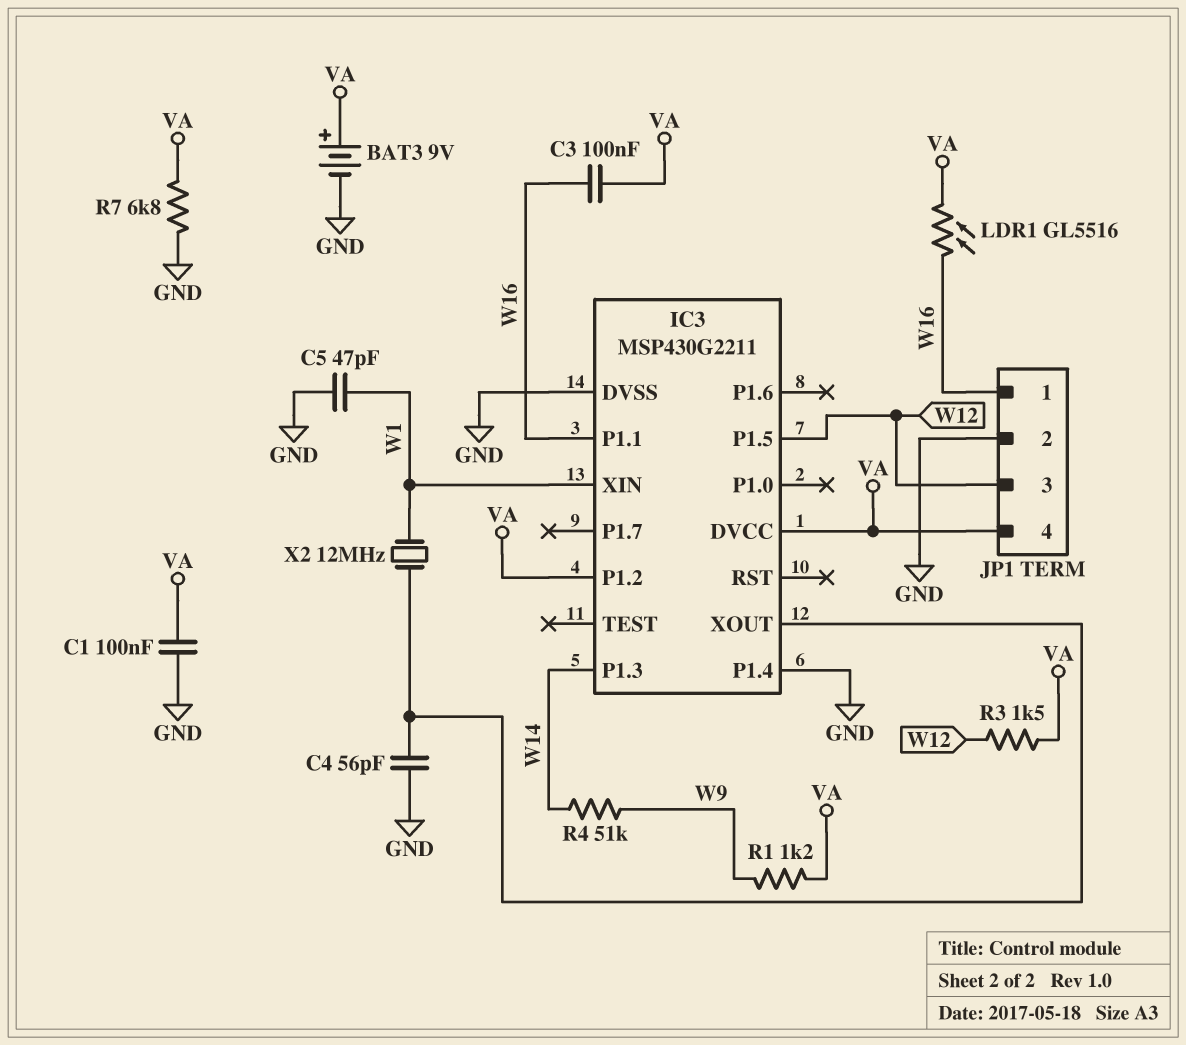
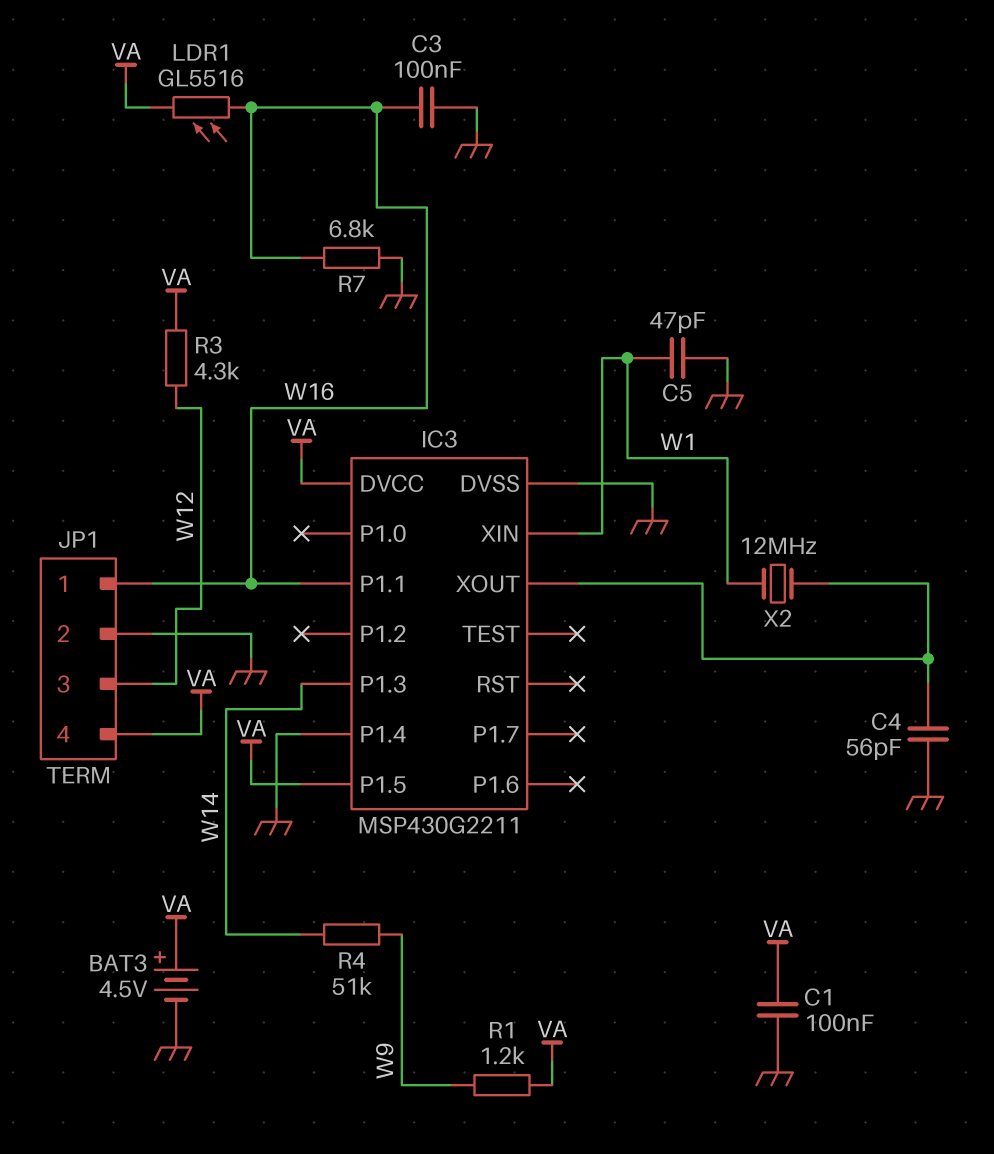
BAT3: 9V (plus VA, minus GND) -> 4.5V (plus VA, minus GND)
C3: 100nF (VA, W16) -> 100nF (GND, W16)
IC3 pin P1.2: VA -> none
IC3 pin P1.5: W12 -> VA
R3: 1.5k (VA, W12) -> 4.3k (VA, W12)
R7: 6.8k (GND, VA) -> 6.8k (GND, W16)

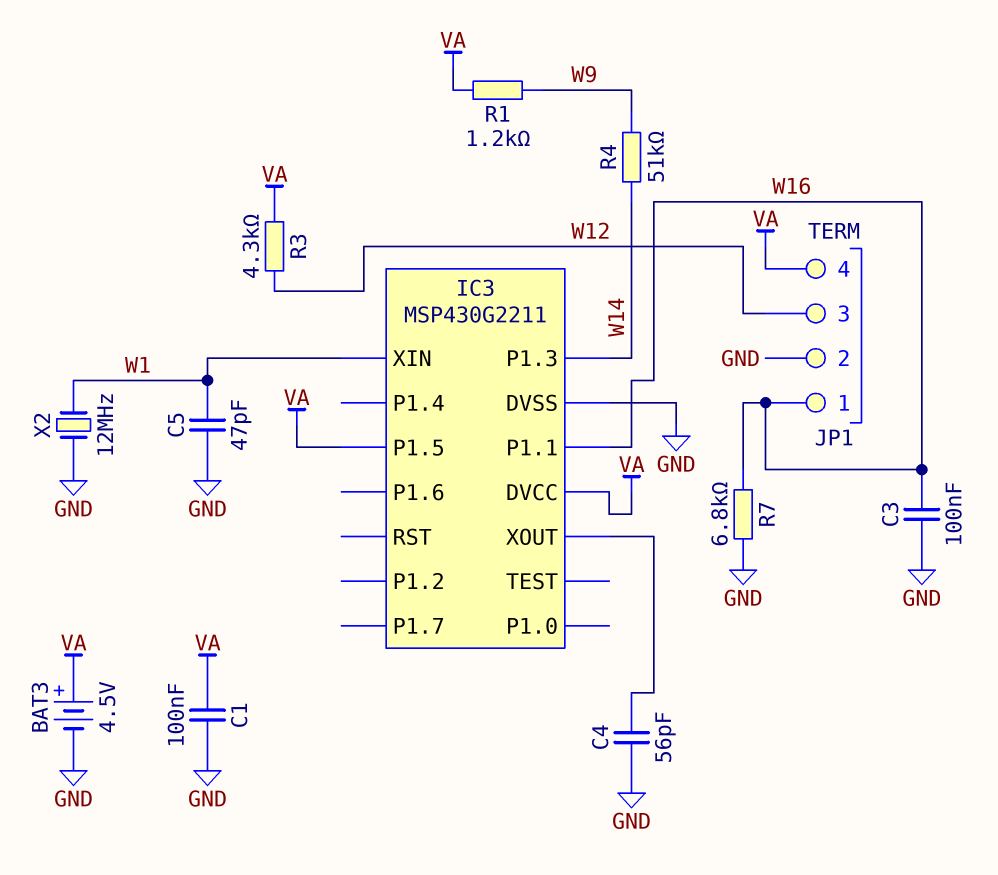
IC3 pin P1.4: GND -> none
LDR1: GL5516 (VA, W16) -> none
X2: 12MHz (IC3/XOUT, W1) -> 12MHz (GND, W1)

